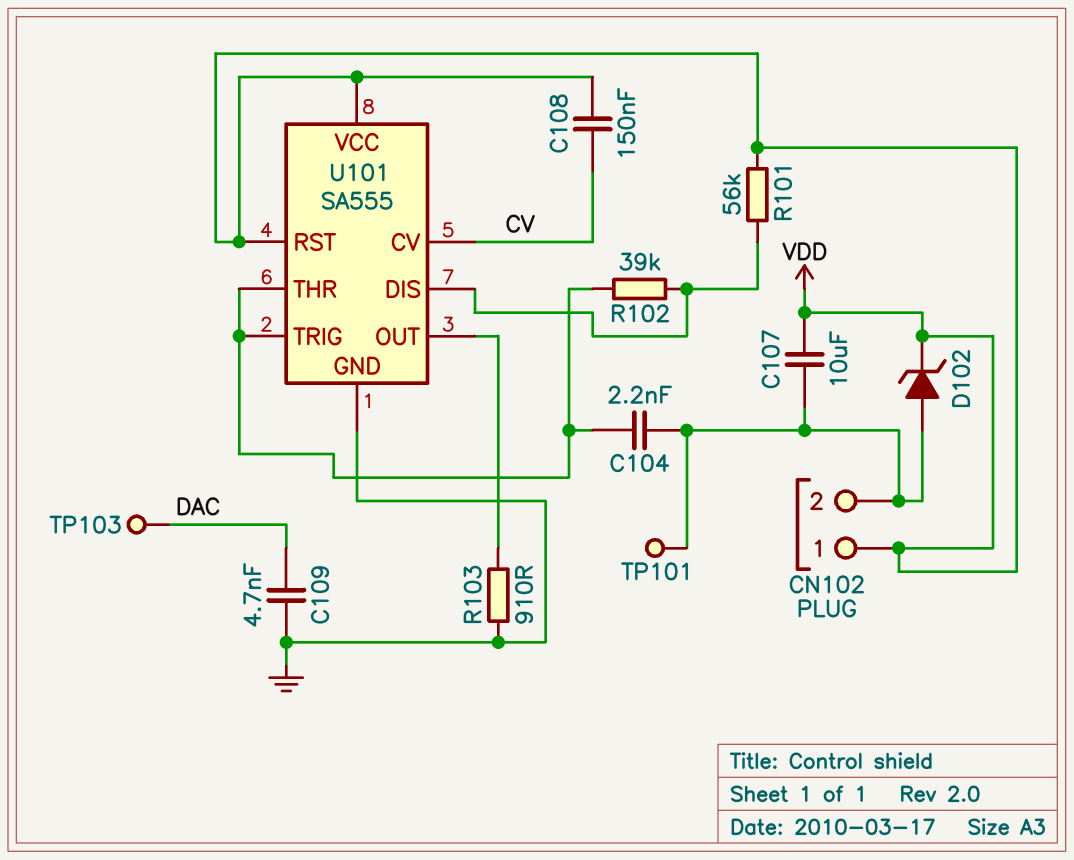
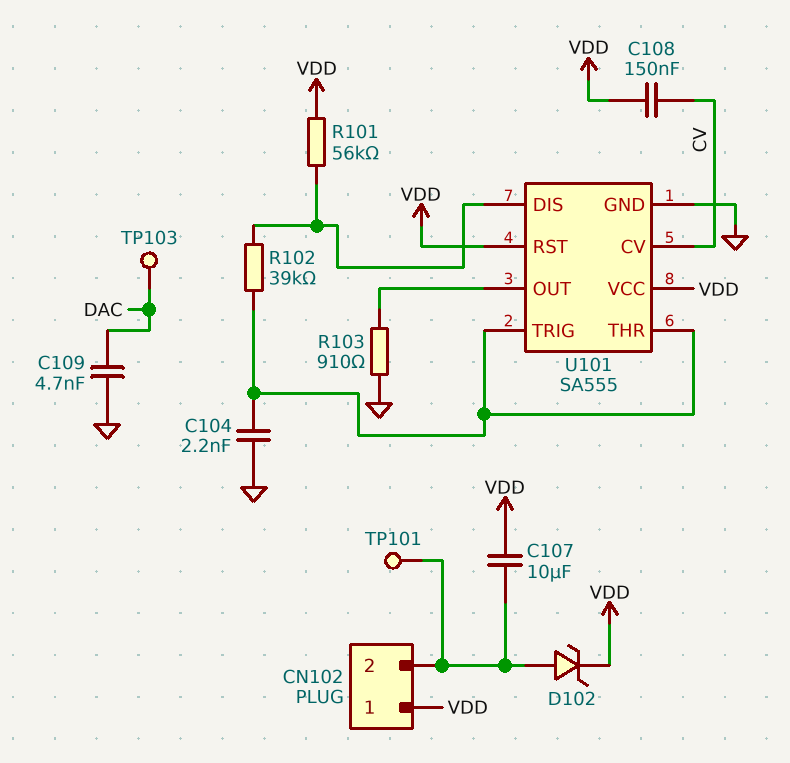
C104: 2.2nF (CN102/2, U101/THR) -> 2.2nF (GND, U101/THR)

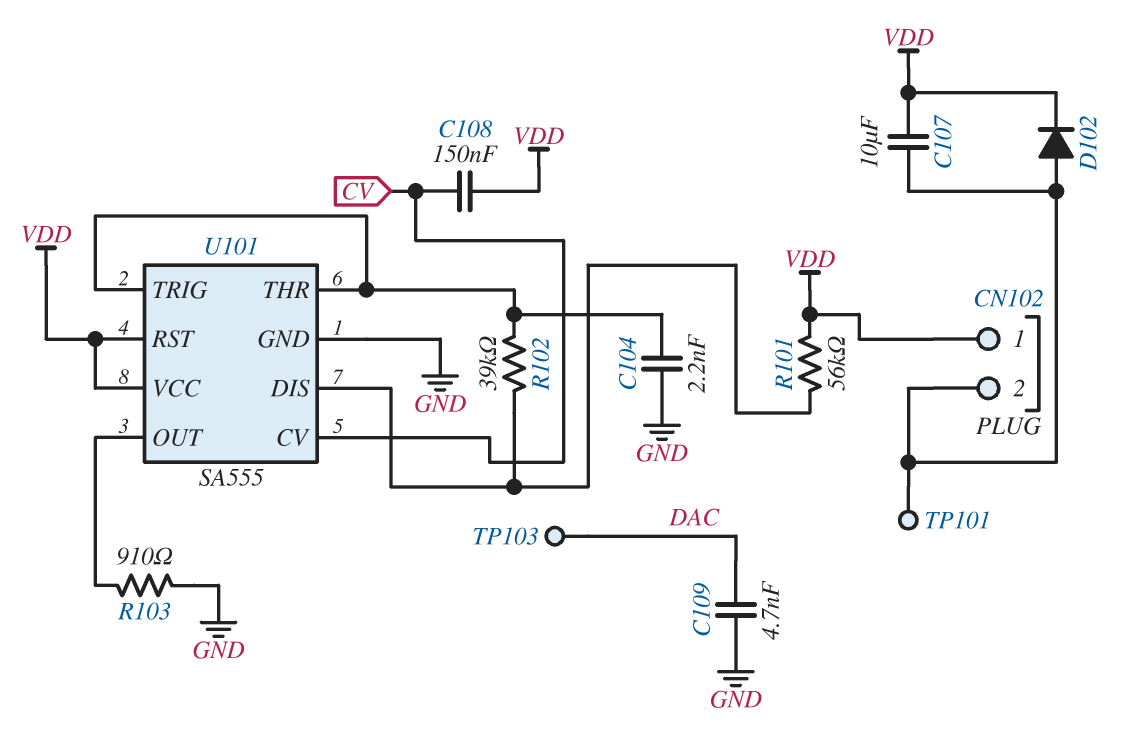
D102: zener (A CN102/2, K VDD) -> diode (A CN102/2, K VDD)

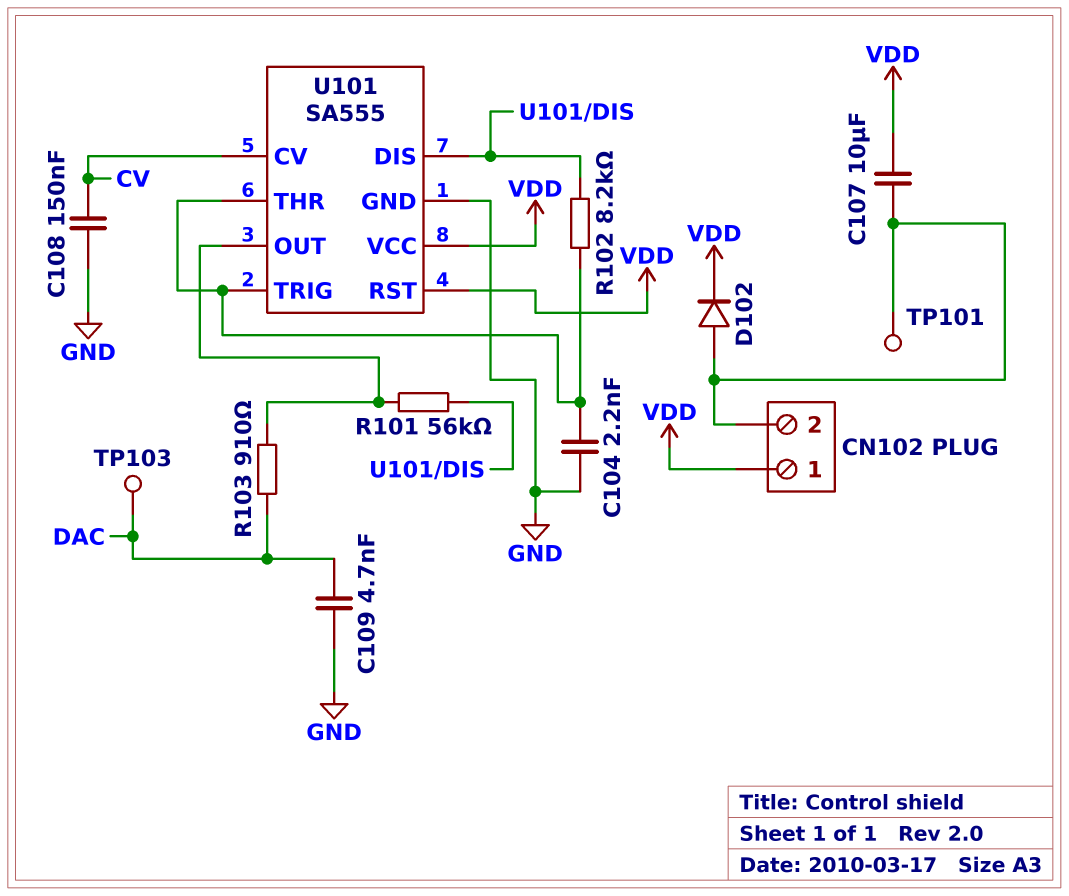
C108: 150nF (CV, VDD) -> 150nF (CV, GND)
R101: 56k (U101/DIS, VDD) -> 56k (U101/DIS, U101/OUT)
R102: 39k (U101/DIS, U101/THR) -> 8.2k (U101/DIS, U101/THR)
R103: 910 (GND, U101/OUT) -> 910 (DAC, U101/OUT)

